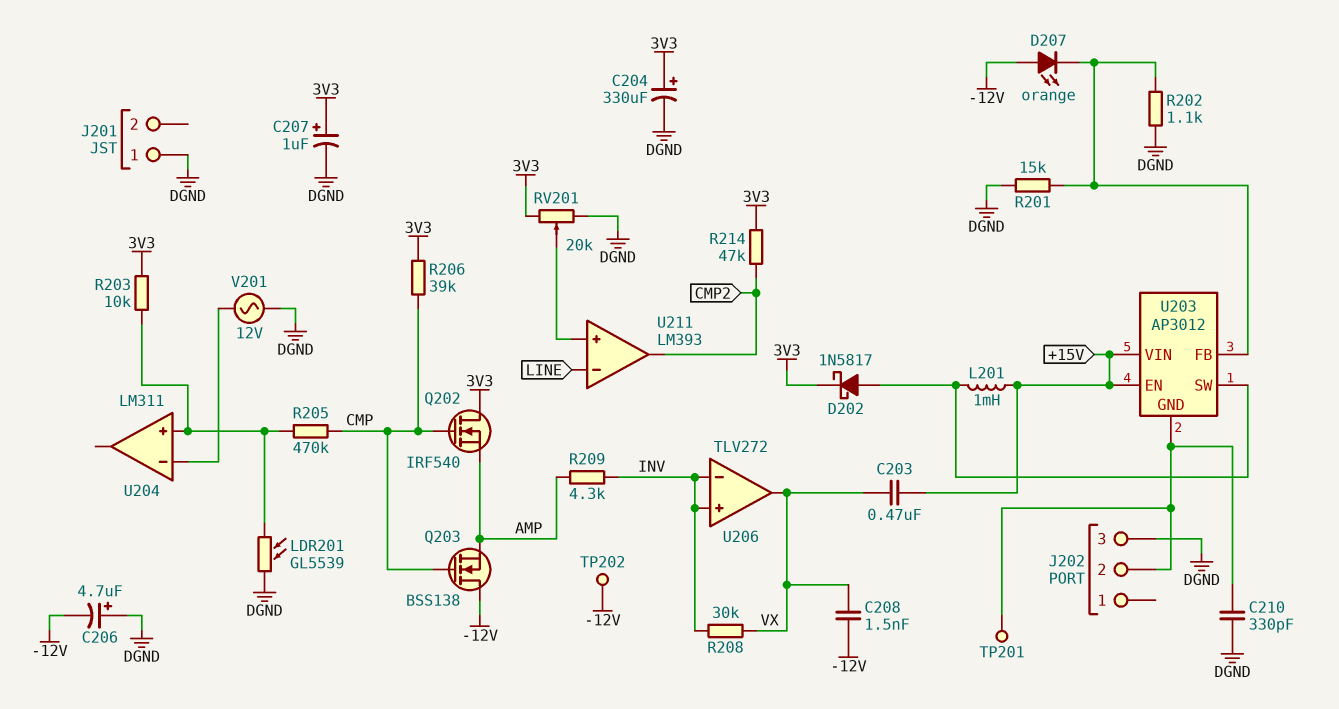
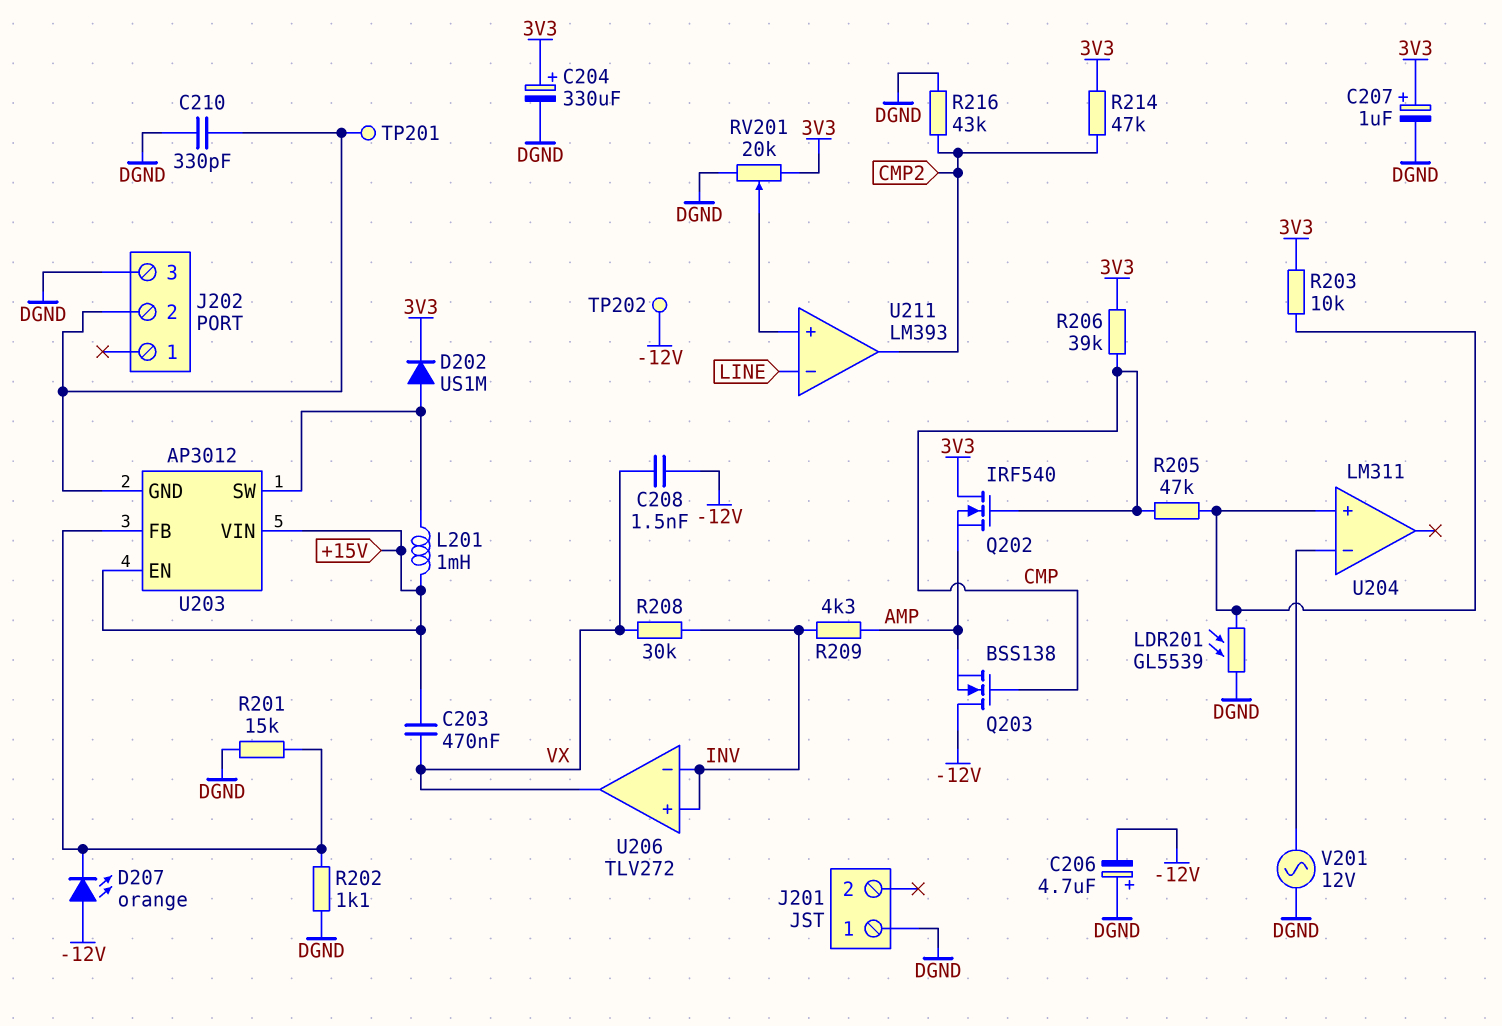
D202: schottky 1N5817 (A U203/SW, K 3V3) -> diode US1M (A U203/SW, K 3V3)
R205: 470k (CMP, U204/in+) -> 47k (CMP, U204/in+)
R216: none -> 43k (CMP2, DGND)

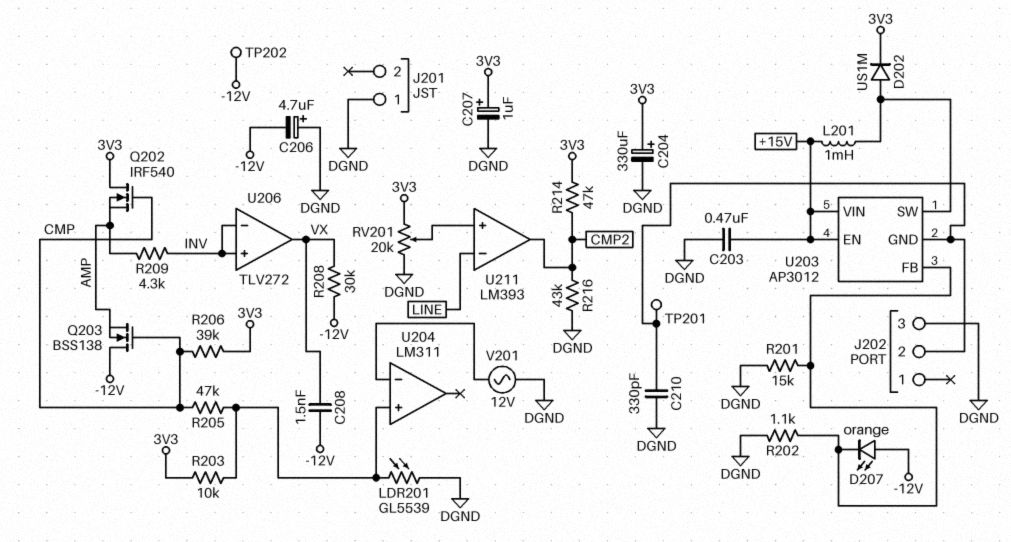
C203: 470nF (+15V, VX) -> 470nF (+15V, DGND)
R208: 30k (INV, VX) -> 30k (-12V, VX)

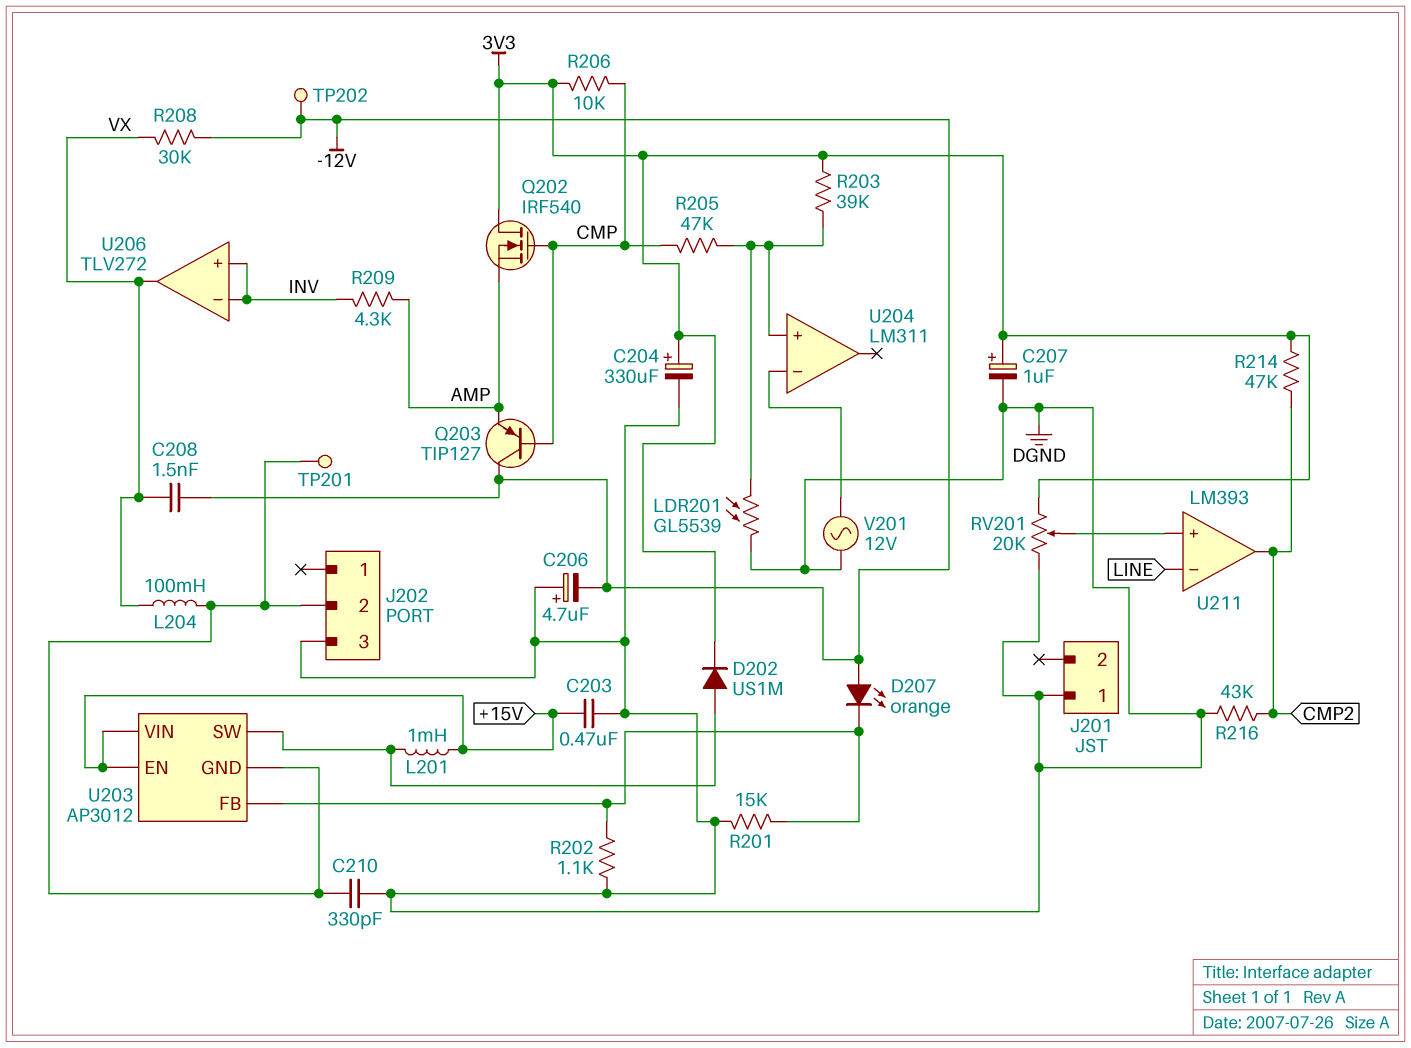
L204: none -> 100mH (J202/2, VX)
Q203: NMOS BSS138 (G CMP, D -12V, S AMP) -> PNP TIP127 (B CMP, C -12V, E AMP)
R203: 10k (3V3, U204/in+) -> 39k (3V3, U204/in+)
R206: 39k (3V3, CMP) -> 10k (3V3, CMP)

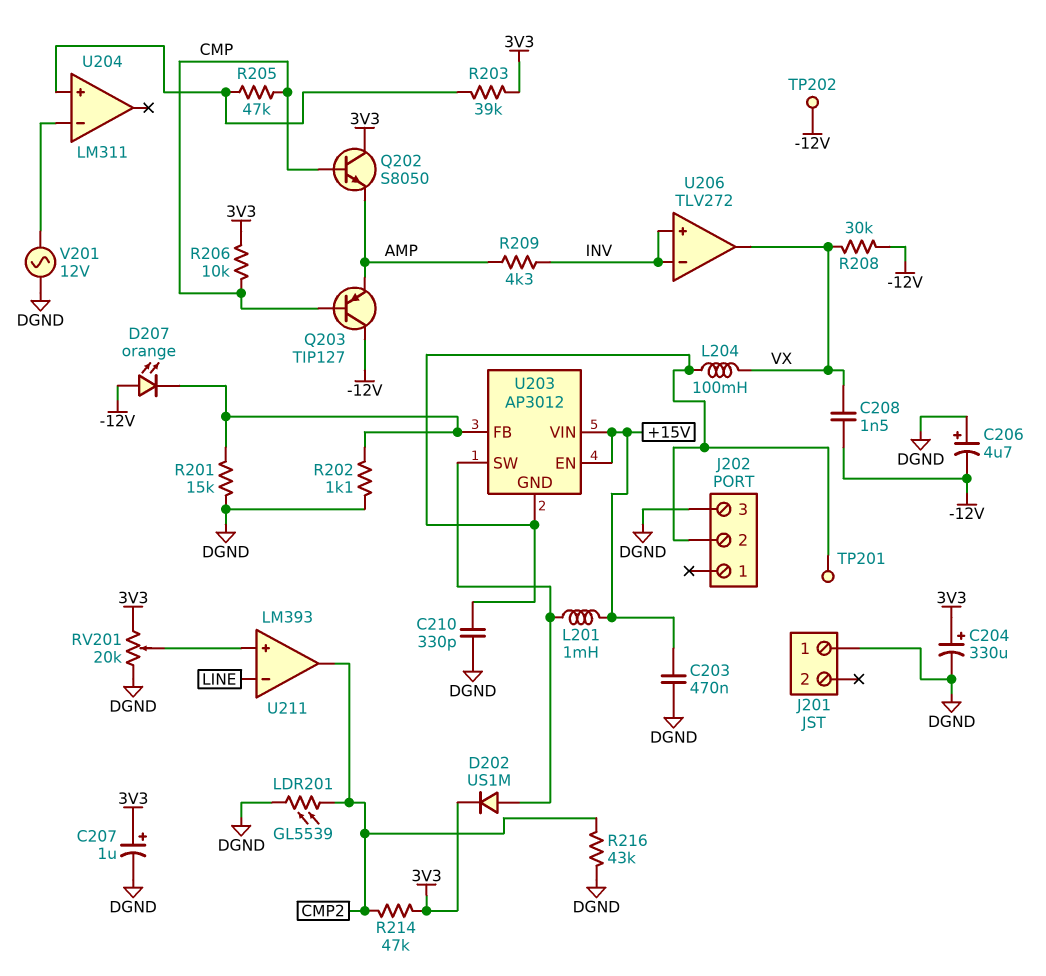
LDR201: GL5539 (DGND, U204/in+) -> GL5539 (CMP2, DGND)
Q202: NMOS IRF540 (G CMP, D 3V3, S AMP) -> NPN S8050 (B CMP, C 3V3, E AMP)

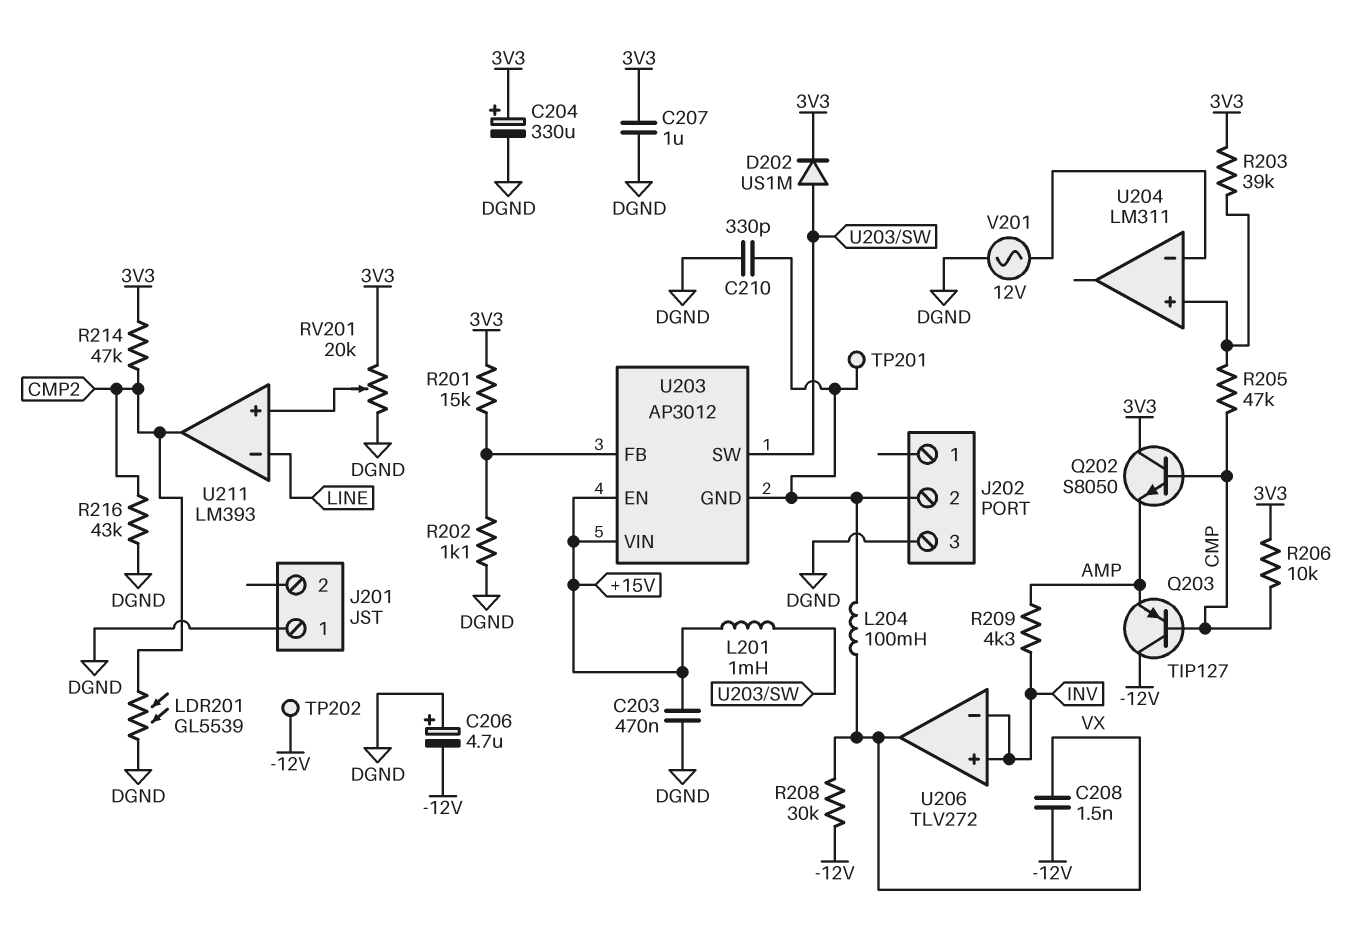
C207: 1uF (plus 3V3, minus DGND) -> 1uF (3V3, DGND)
D207: LED orange (A -12V, K U203/FB) -> none
R201: 15k (DGND, U203/FB) -> 15k (3V3, U203/FB)

